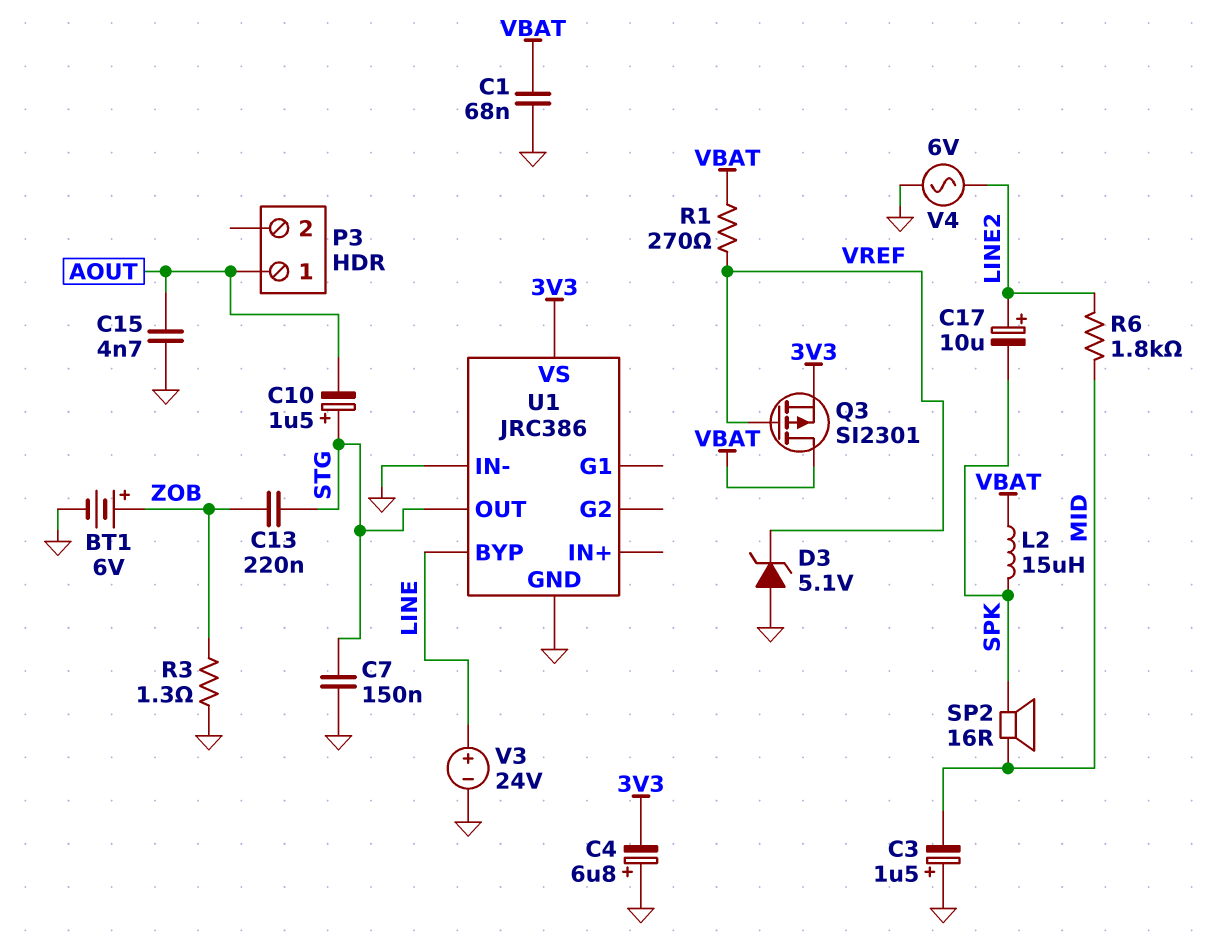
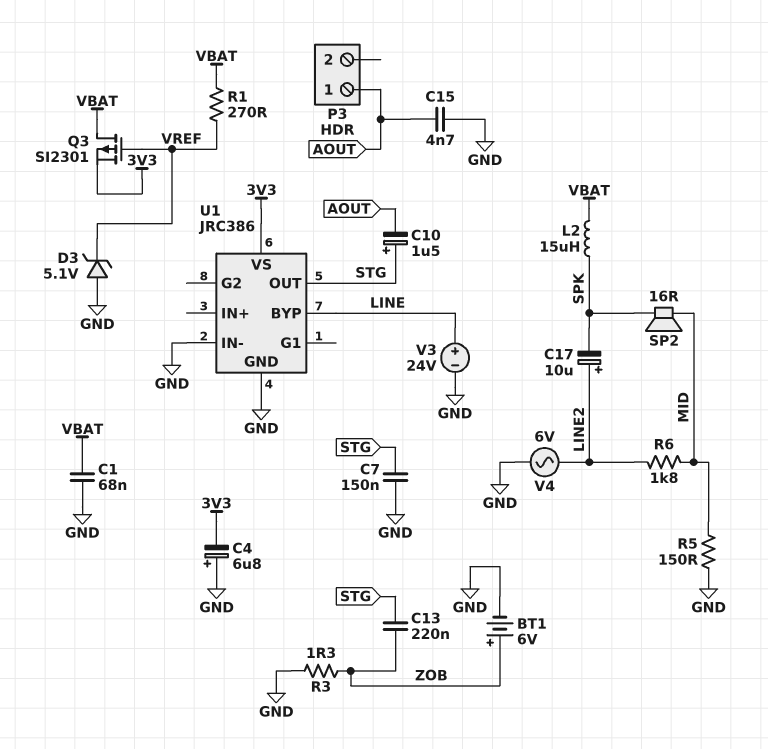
C3: 1.5uF (plus GND, minus MID) -> none
R5: none -> 150 (GND, MID)

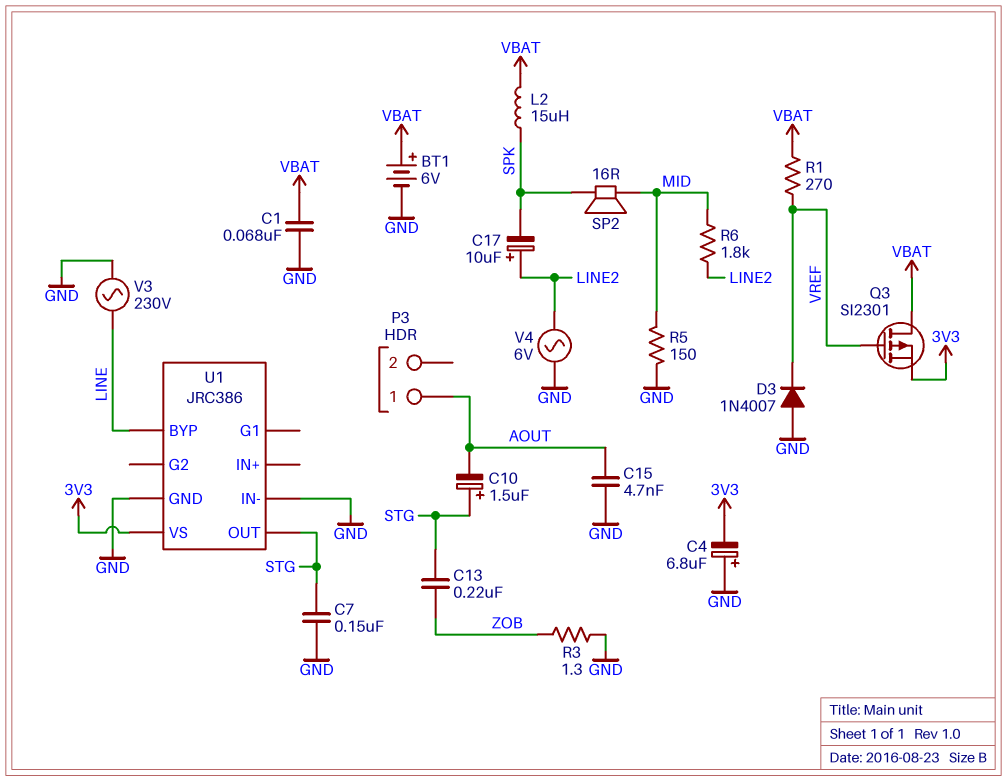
BT1: 6V (plus ZOB, minus GND) -> 6V (plus VBAT, minus GND)
D3: zener 5.1V (A GND, K VREF) -> diode 1N4007 (A GND, K VREF)
V3: 24V (plus LINE, minus GND) -> AC 230V (GND, LINE)

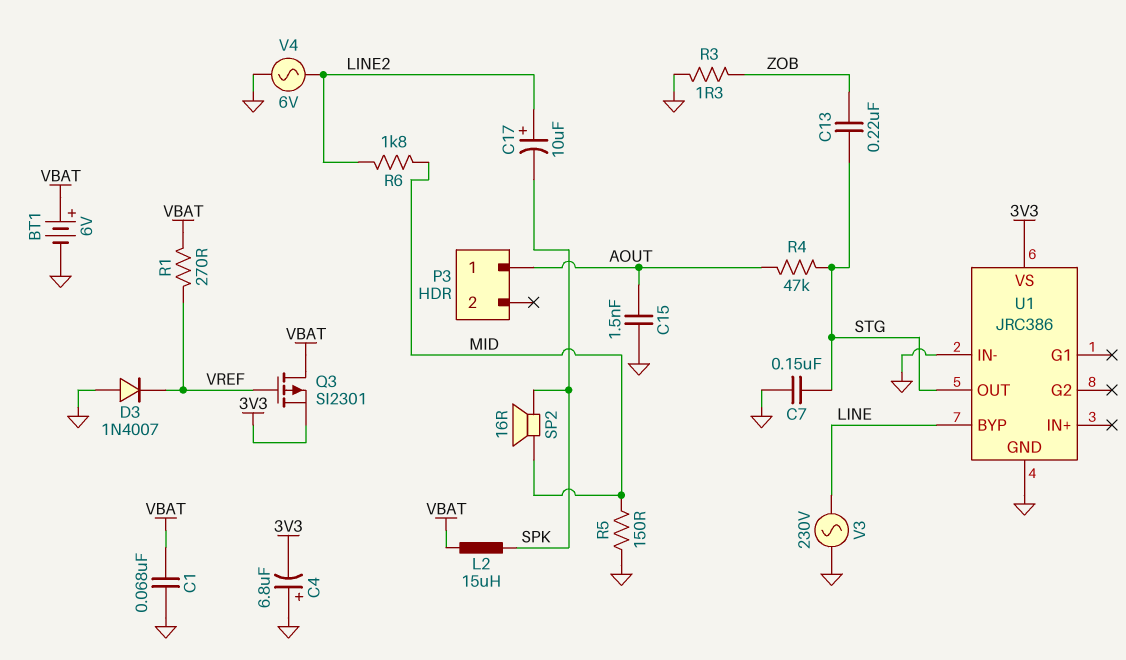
C10: 1.5uF (plus STG, minus AOUT) -> none
C15: 4.7nF (AOUT, GND) -> 1.5nF (AOUT, GND)
R4: none -> 47k (AOUT, STG)

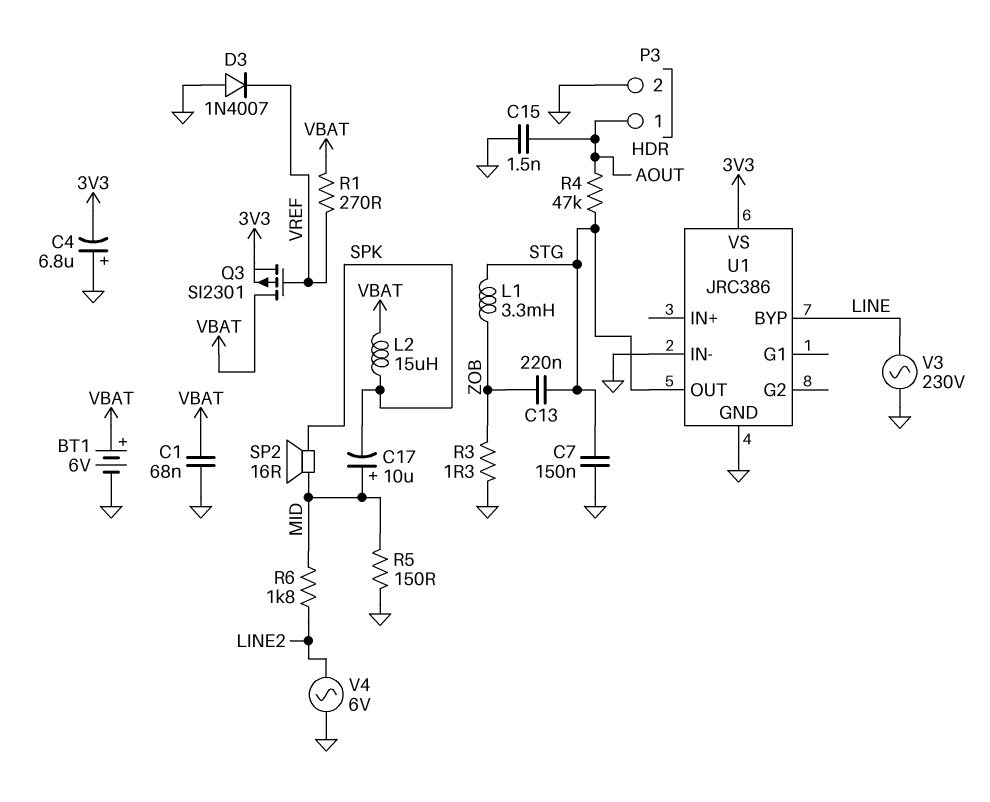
C17: 10uF (plus LINE2, minus SPK) -> 10uF (plus MID, minus SPK)
L1: none -> 3.3mH (STG, ZOB)
P3 pin 2: none -> GND

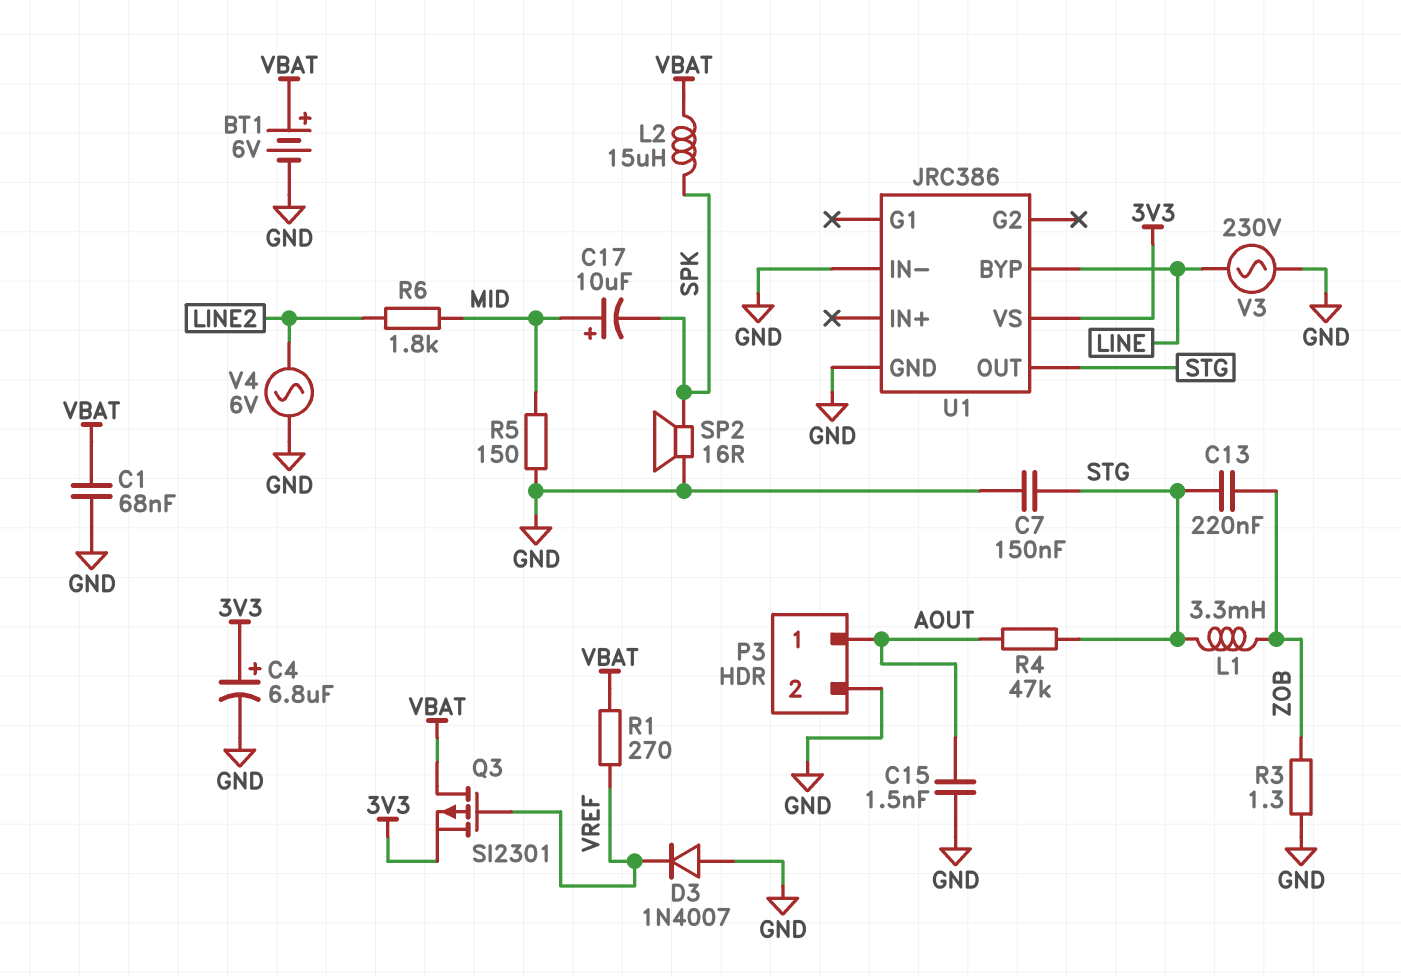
C4: 6.8uF (plus GND, minus 3V3) -> 6.8uF (plus 3V3, minus GND)
SP2: speaker 16R (MID, SPK) -> speaker 16R (GND, SPK)

